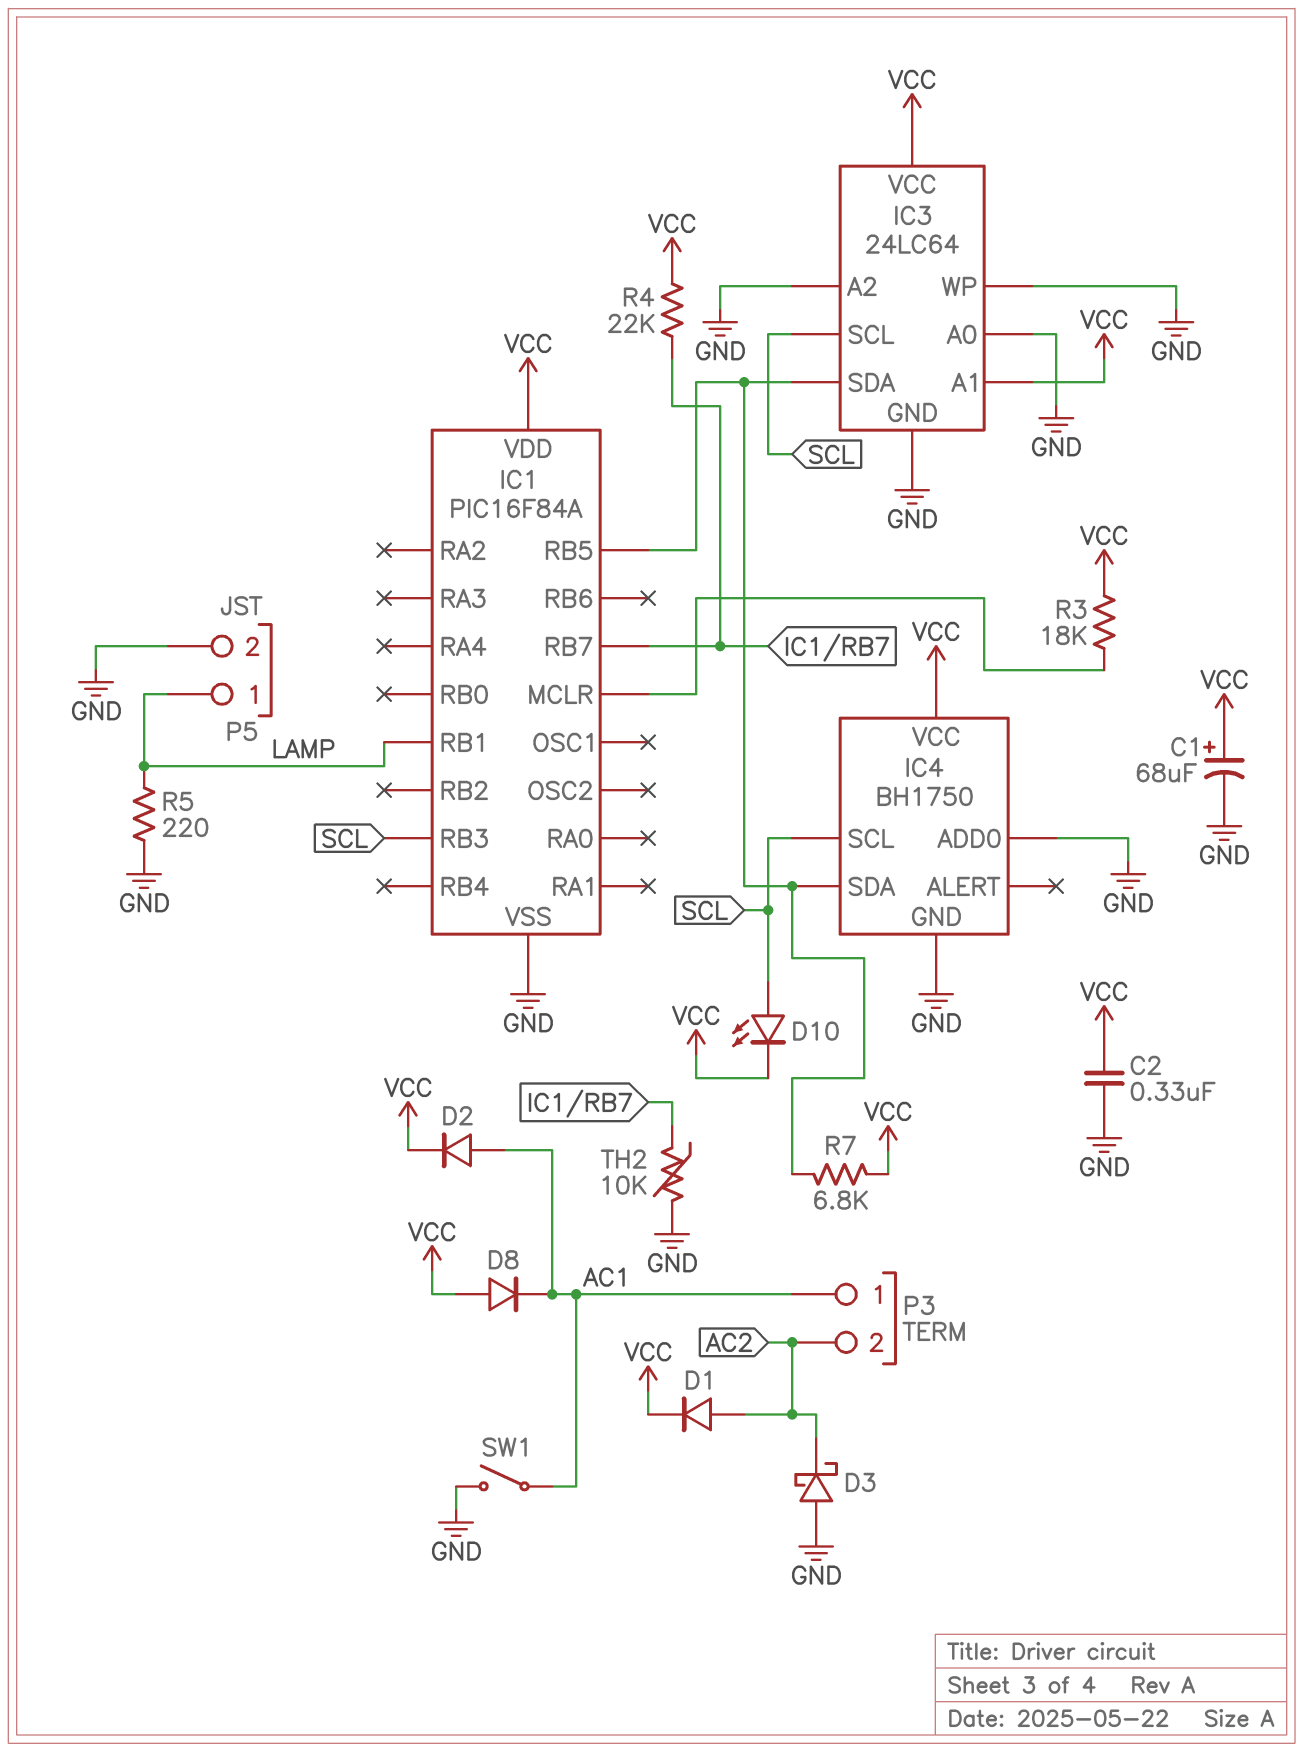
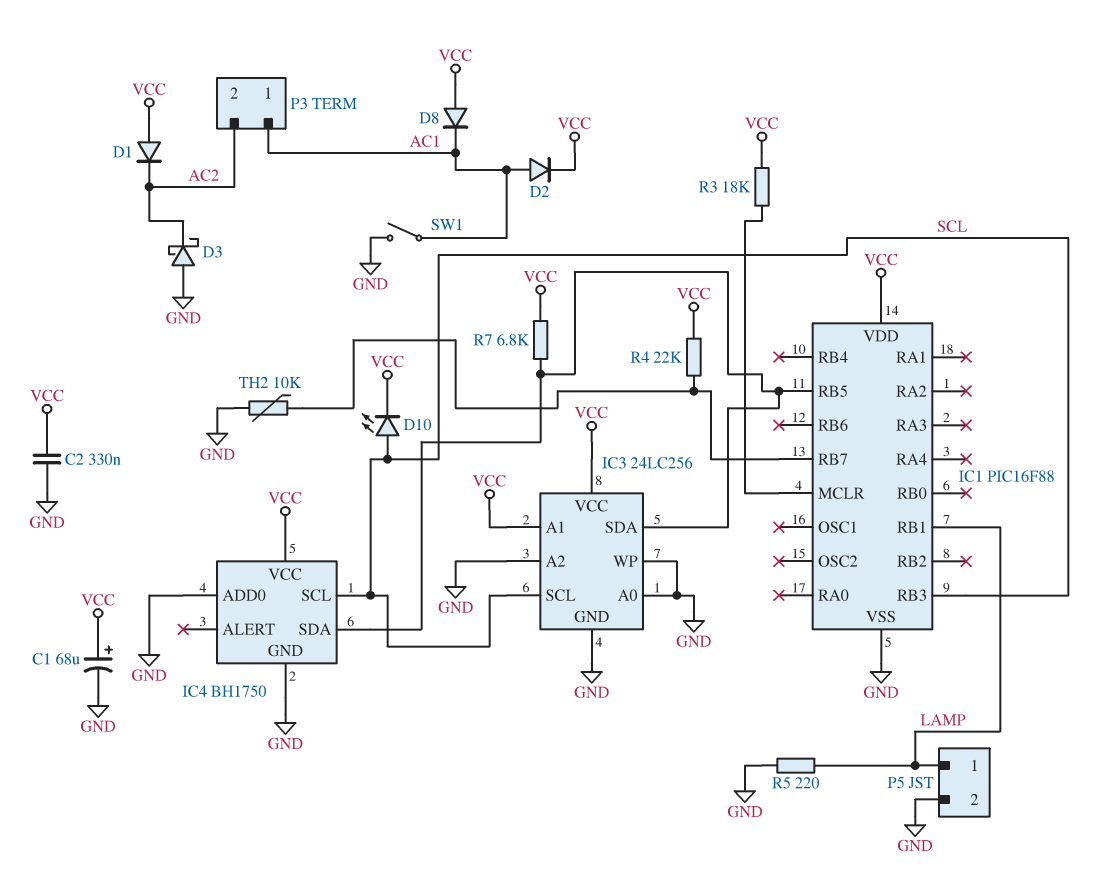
D1: diode (A AC2, K VCC) -> diode (A VCC, K AC2)
IC1: PIC16F84A -> PIC16F88
IC3: 24LC64 -> 24LC256

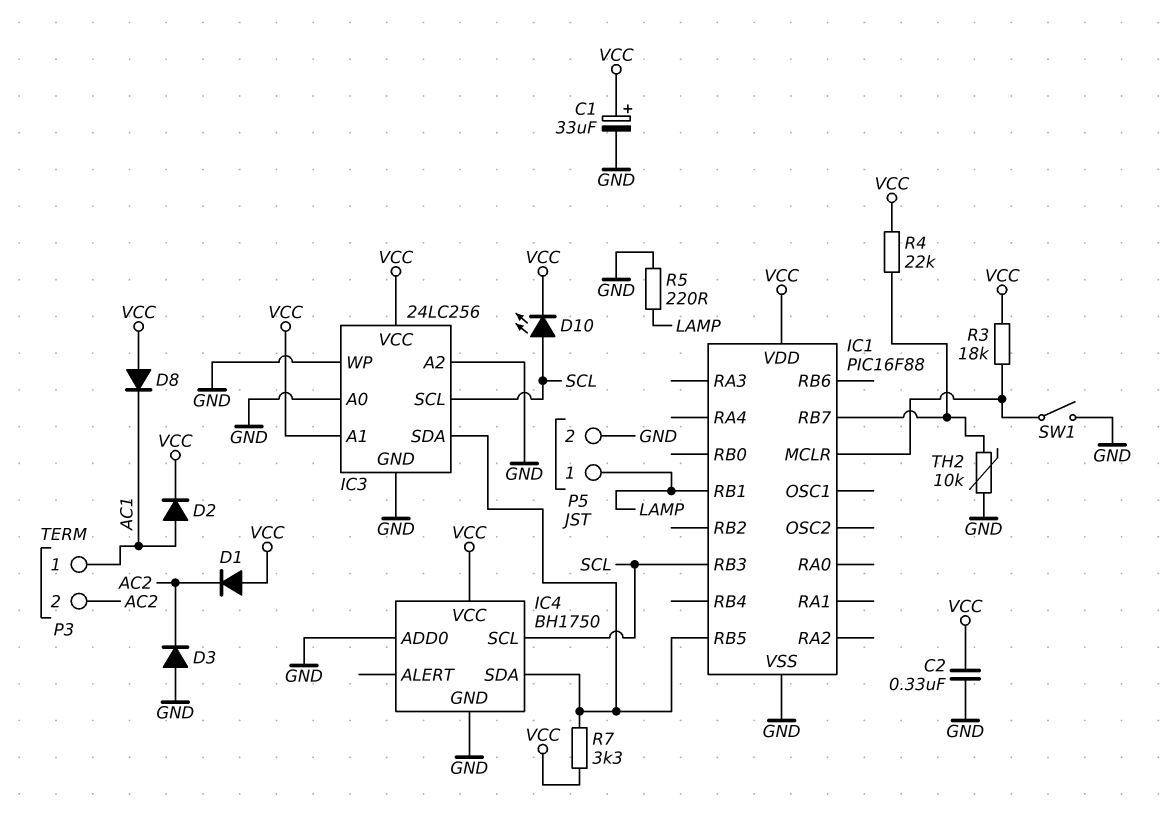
C1: 68uF (plus VCC, minus GND) -> 33uF (plus VCC, minus GND)
D3: schottky (A GND, K AC2) -> diode (A GND, K AC2)
R7: 6.8k (IC1/RB5, VCC) -> 3.3k (IC1/RB5, VCC)
SW1: switch (AC1, GND) -> switch (GND, IC1/MCLR)

